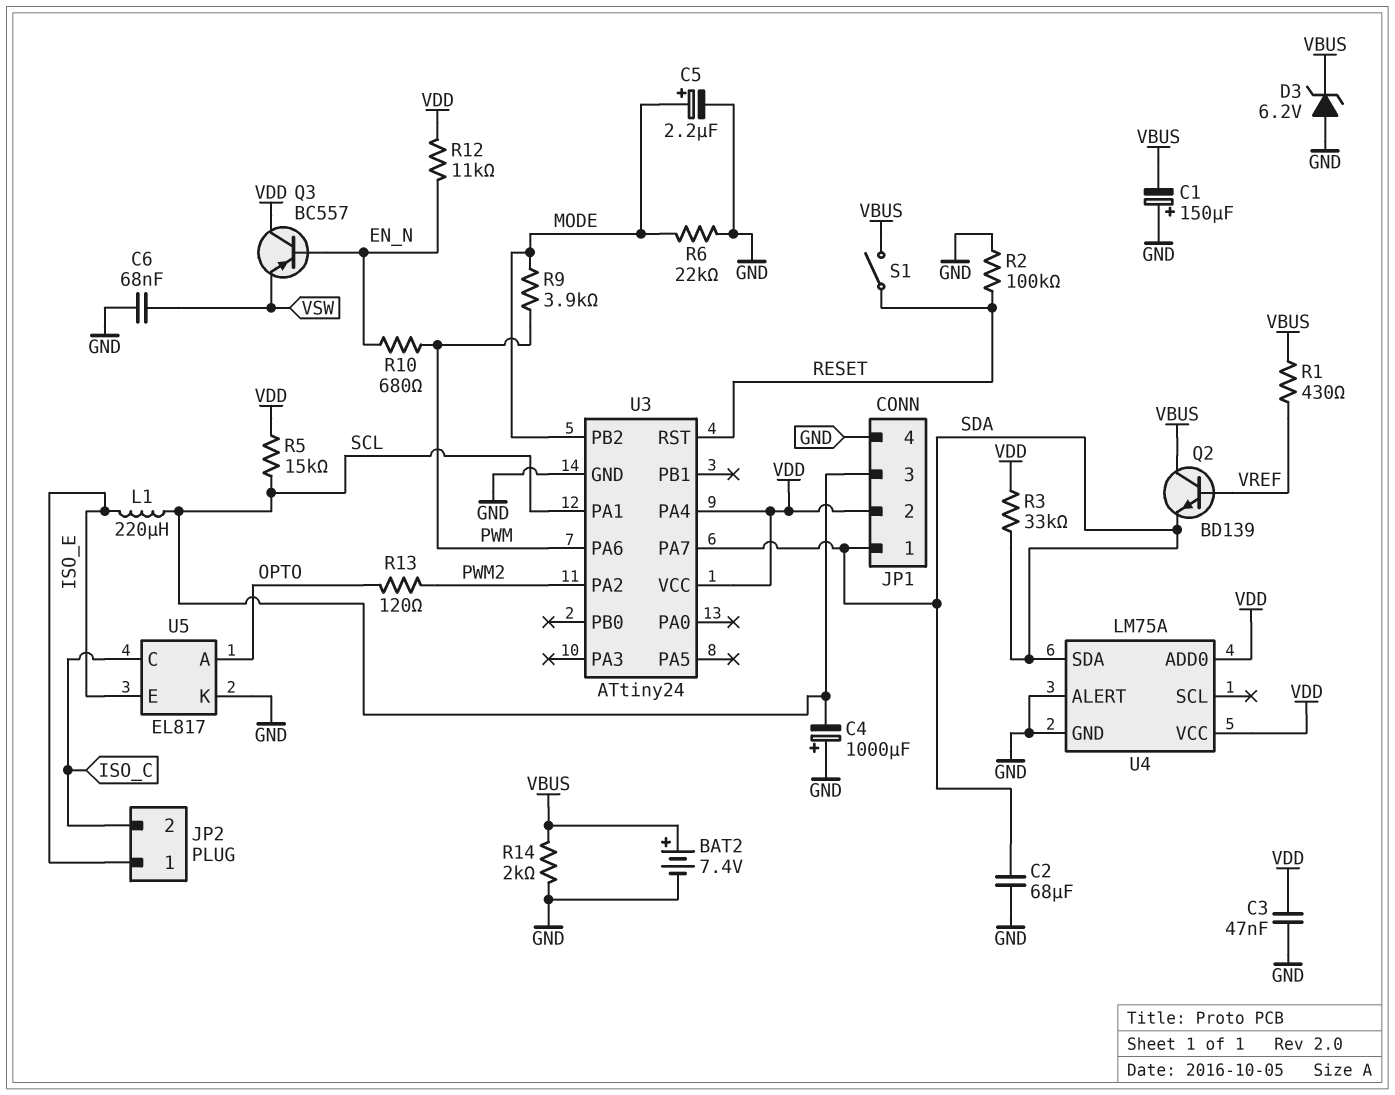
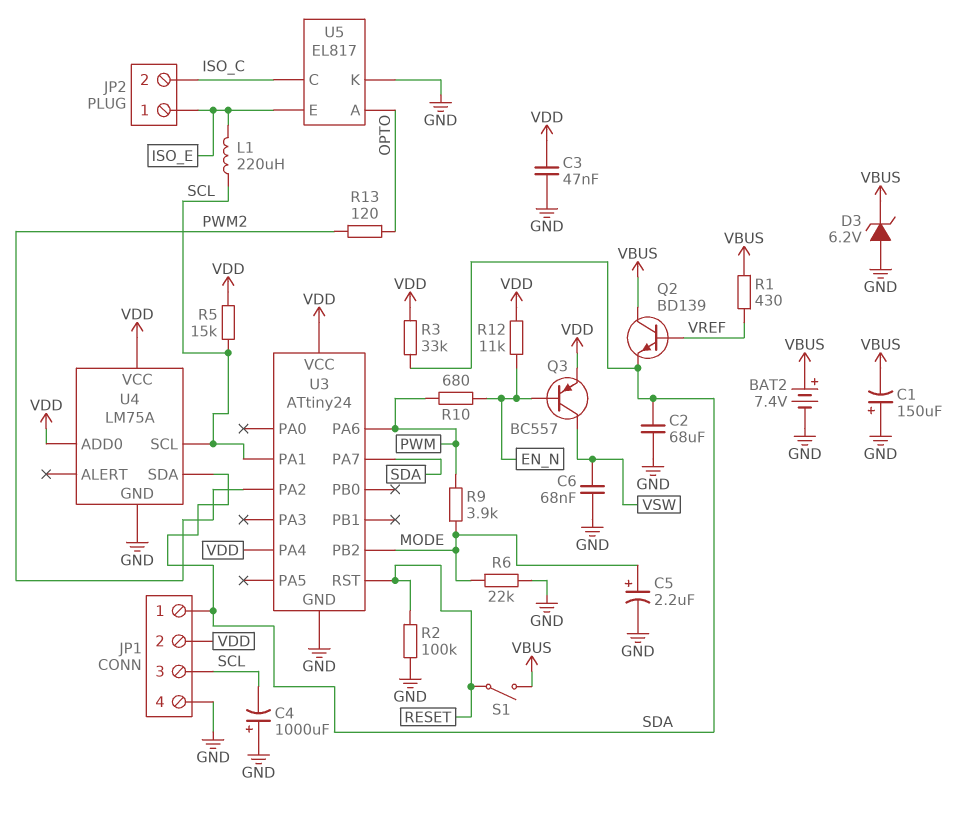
Q3: PNP BC557 (B EN_N, C VDD, E VSW) -> PNP BC557 (B EN_N, C VSW, E VDD)
R14: 2k (GND, VBUS) -> none
U4 pin ALERT: GND -> none
U4 pin SCL: none -> SCL

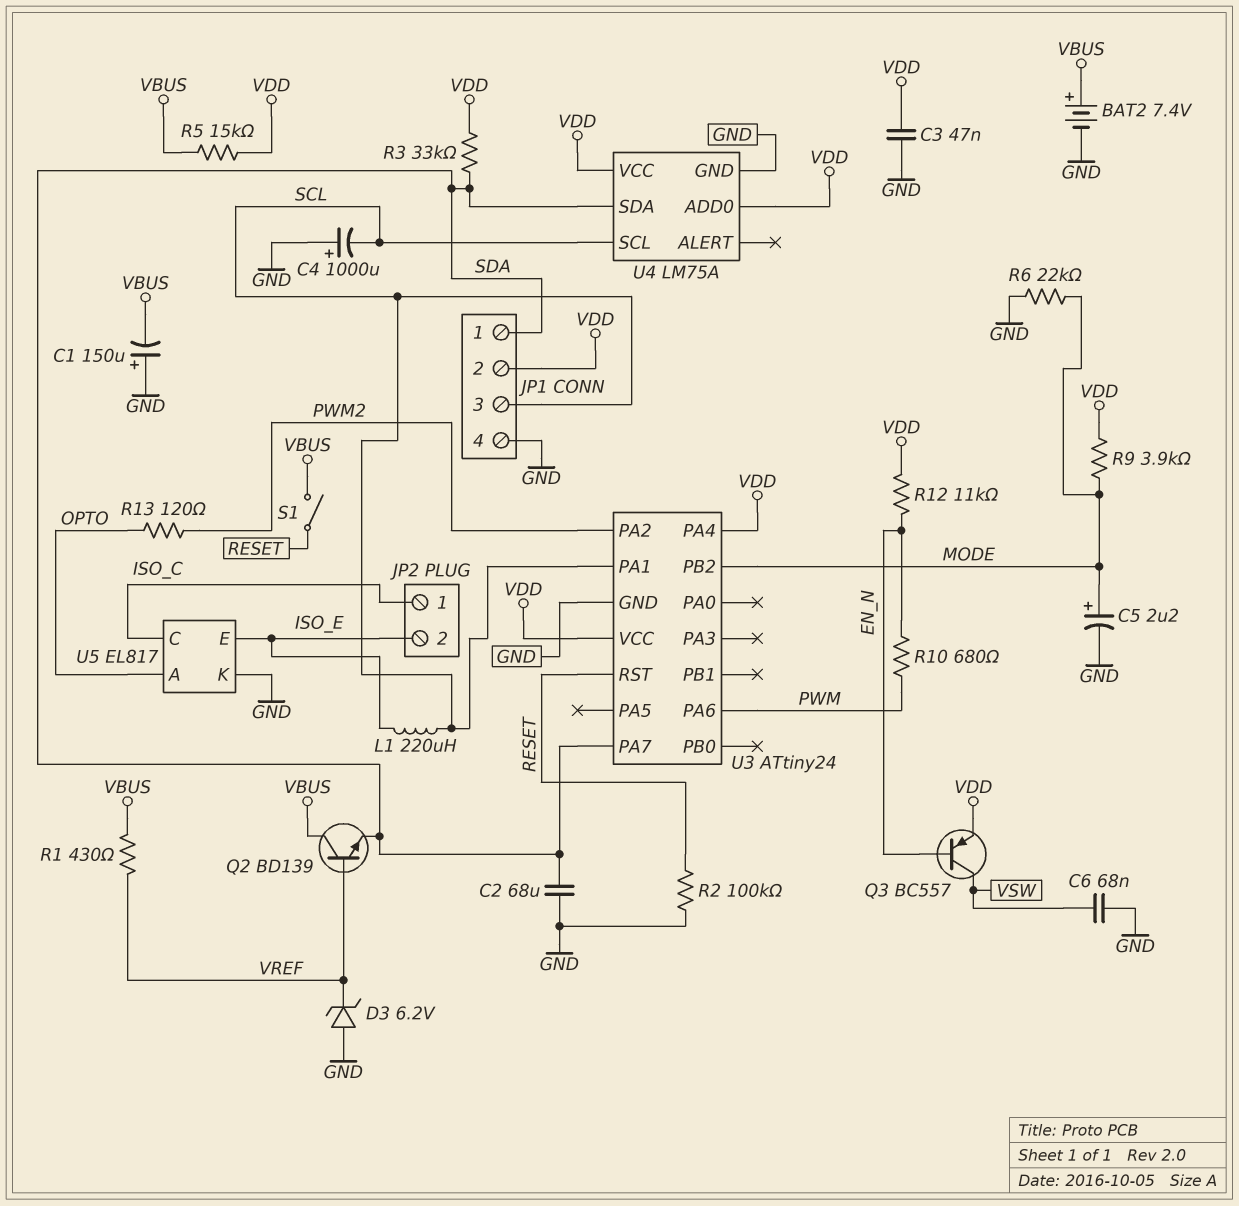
D3: zener 6.2V (A GND, K VBUS) -> zener 6.2V (A GND, K VREF)
JP2 pin 1: ISO_E -> ISO_C
JP2 pin 2: ISO_C -> ISO_E
R5: 15k (SCL, VDD) -> 15k (VBUS, VDD)
R9: 3.9k (MODE, PWM) -> 3.9k (MODE, VDD)

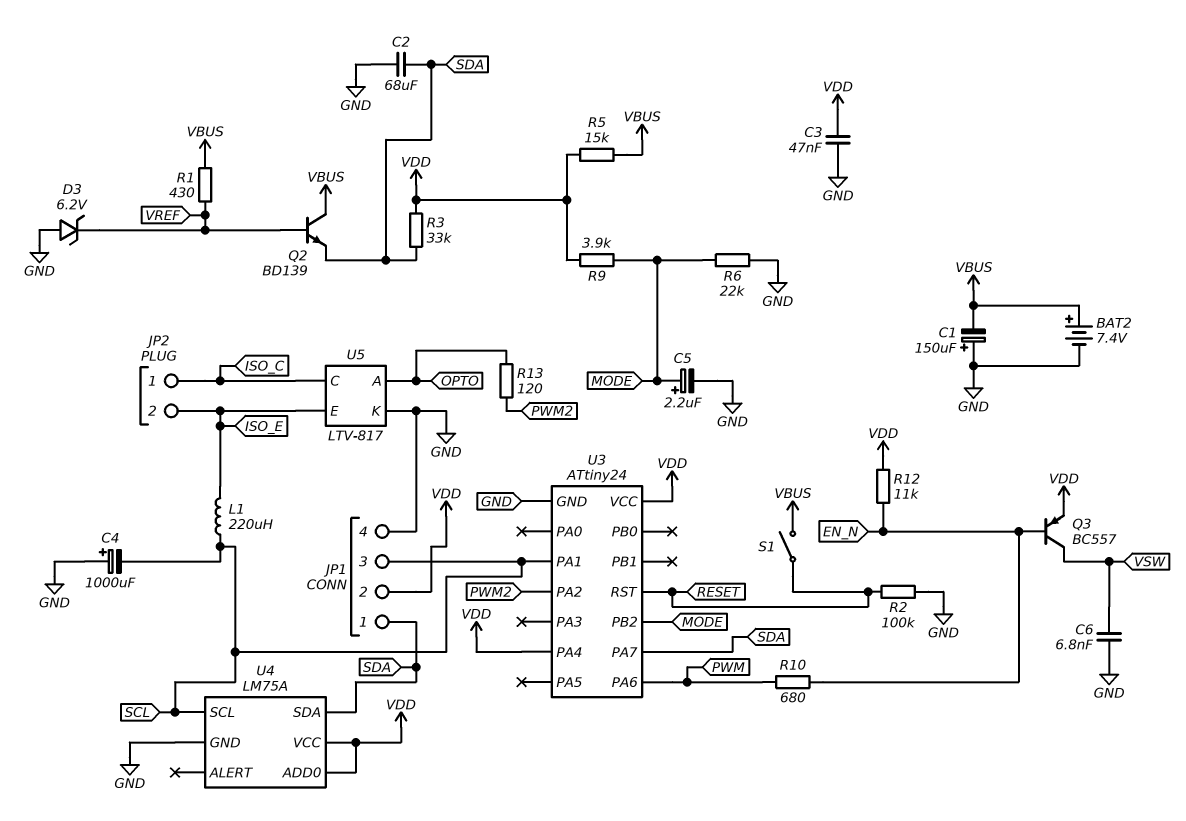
C6: 68nF (GND, VSW) -> 6.8nF (GND, VSW)
U5: EL817 -> LTV-817

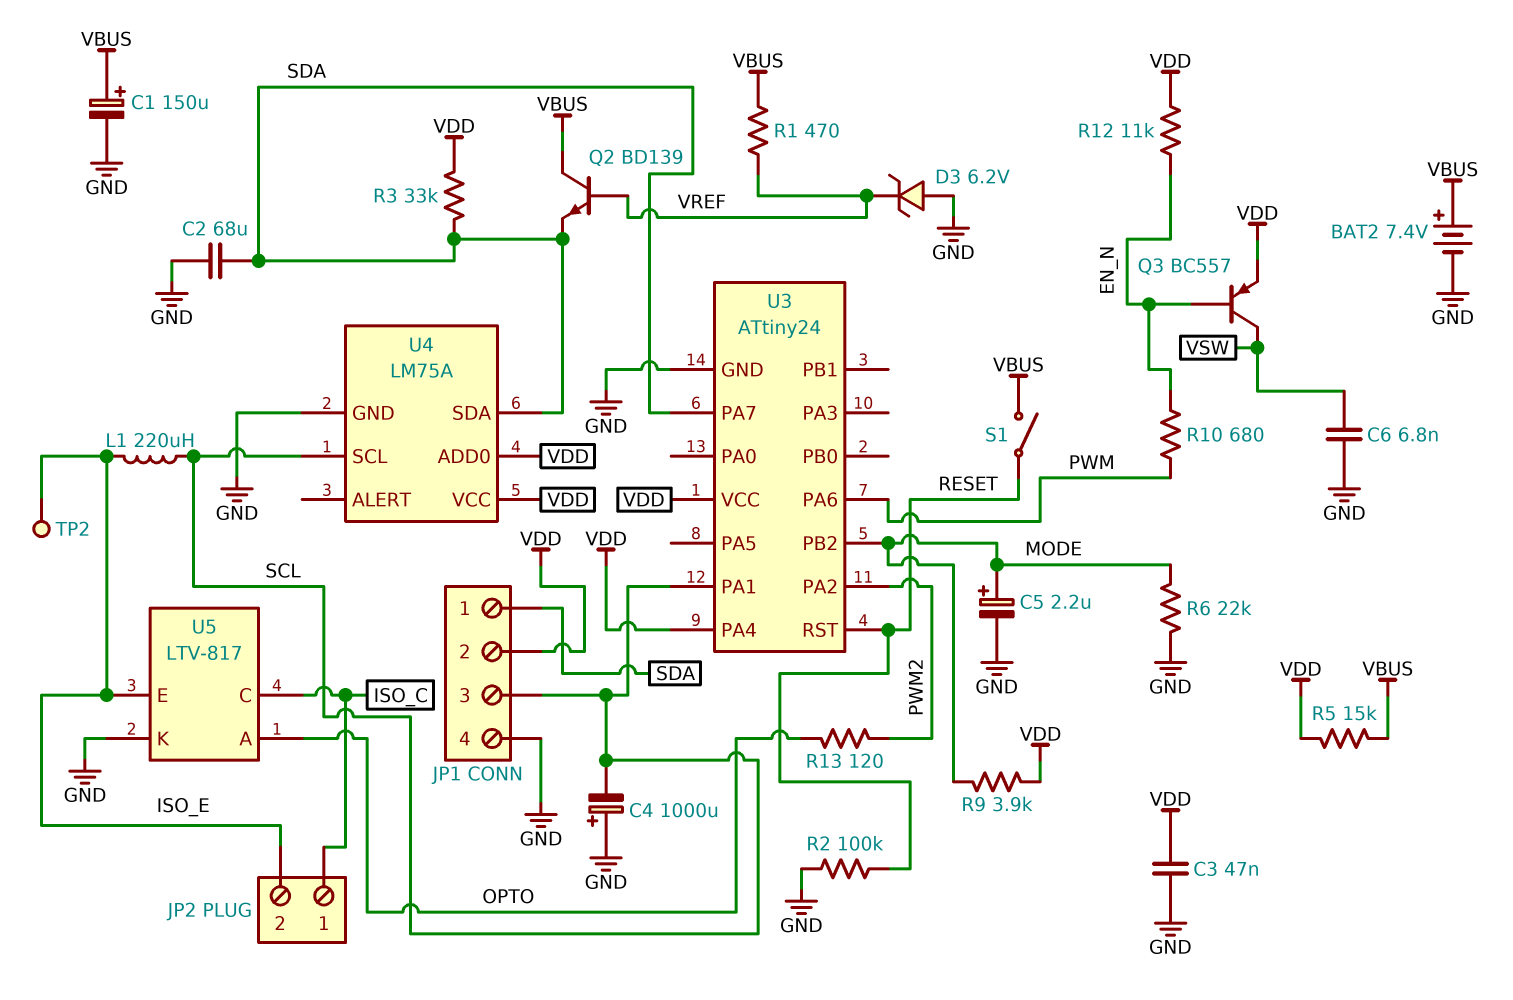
C1: 150uF (plus GND, minus VBUS) -> 150uF (plus VBUS, minus GND)
R1: 430 (VBUS, VREF) -> 470 (VBUS, VREF)
TP2: none -> test point (ISO_E)

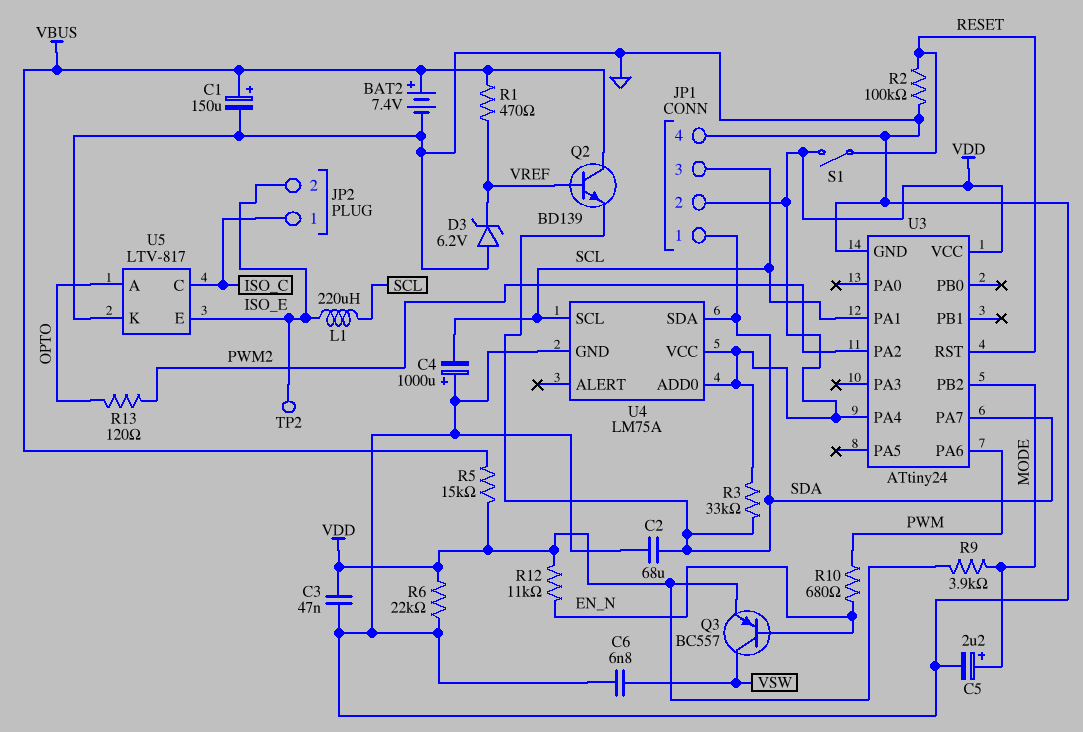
R6: 22k (GND, MODE) -> 22k (GND, VDD)
S1: switch (RESET, VBUS) -> switch (RESET, VDD)

